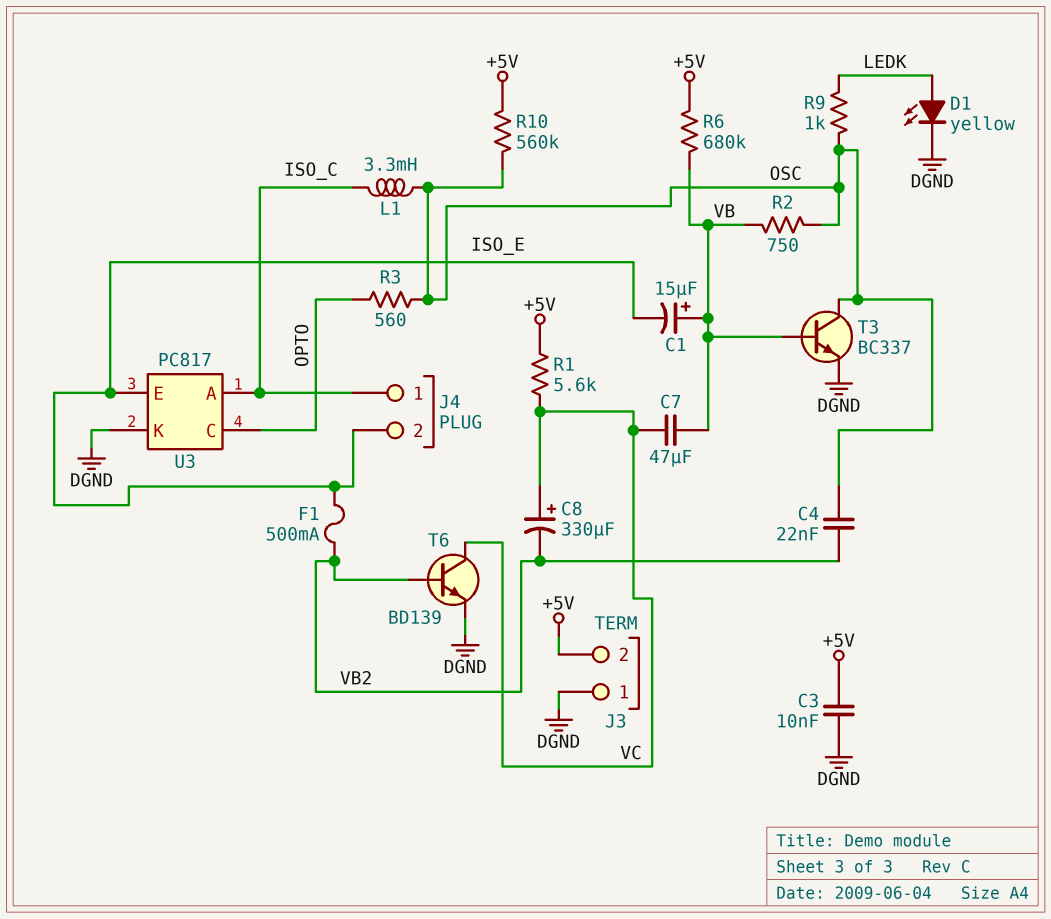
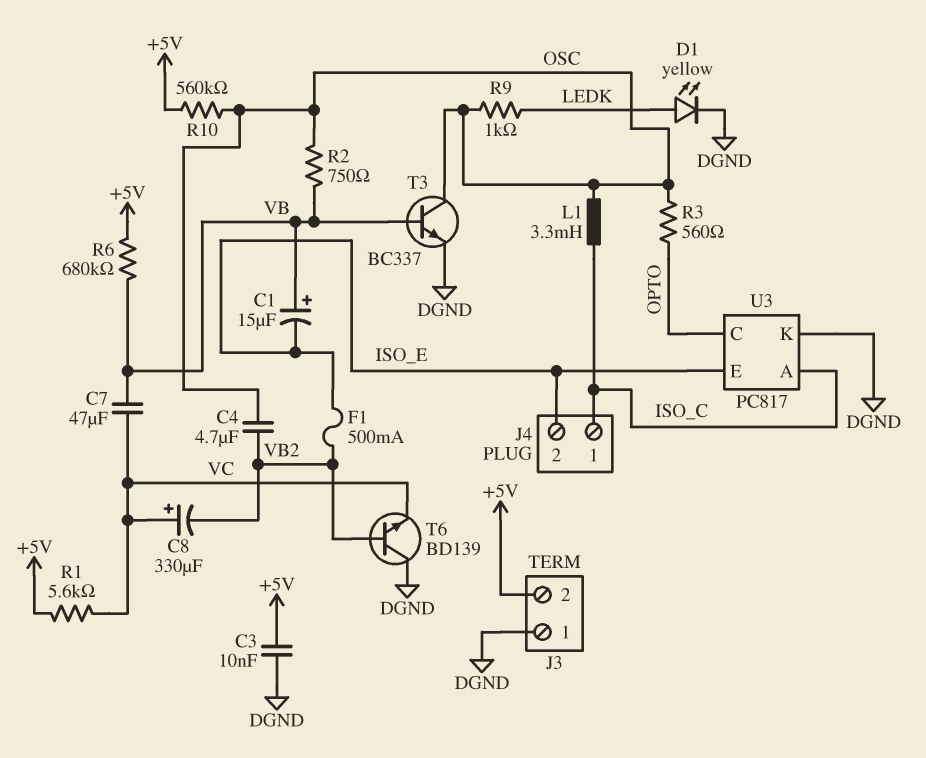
C4: 22nF (OSC, VB2) -> 4.7uF (OSC, VB2)
T6: NPN BD139 (B VB2, C VC, E DGND) -> NPN BD139 (B VB2, C DGND, E VC)

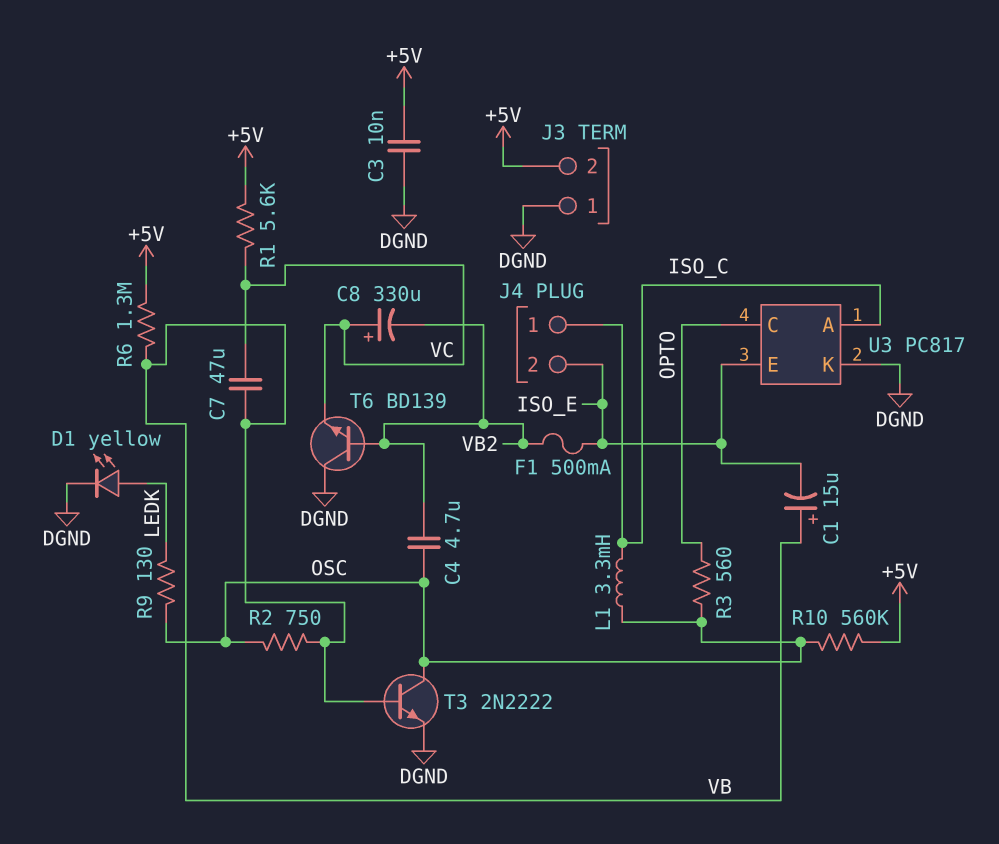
R6: 680k (+5V, VB) -> 1.3M (+5V, VB)
R9: 1k (LEDK, OSC) -> 130 (LEDK, OSC)
T3: NPN BC337 (B VB, C OSC, E DGND) -> NPN 2N2222 (B VB, C OSC, E DGND)

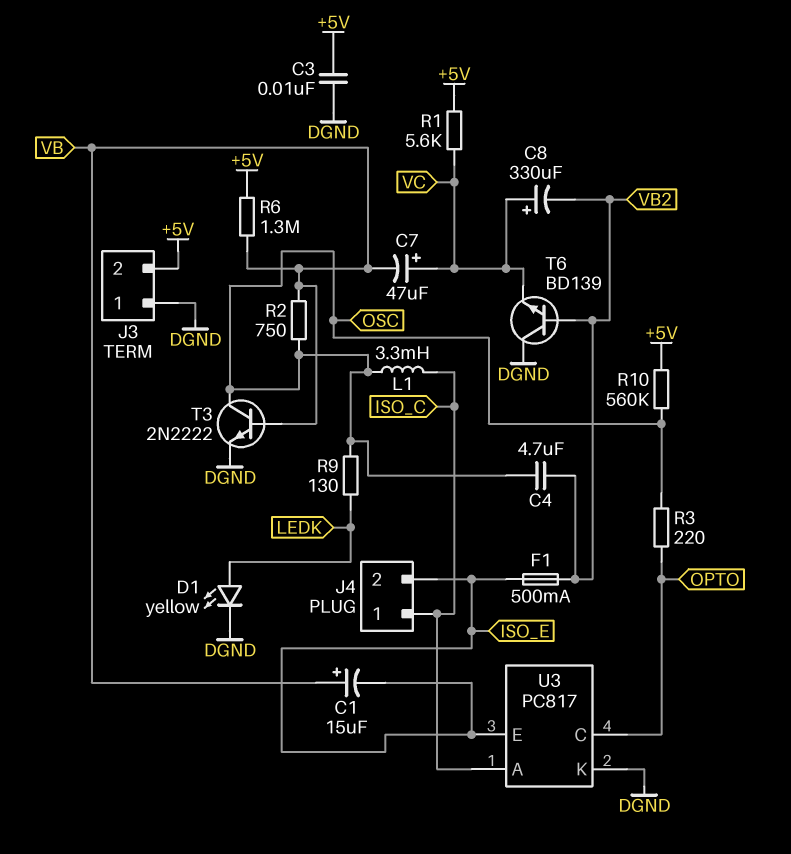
C7: 47uF (VB, VC) -> 47uF (plus VC, minus VB)
R3: 560 (OPTO, OSC) -> 220 (OPTO, OSC)

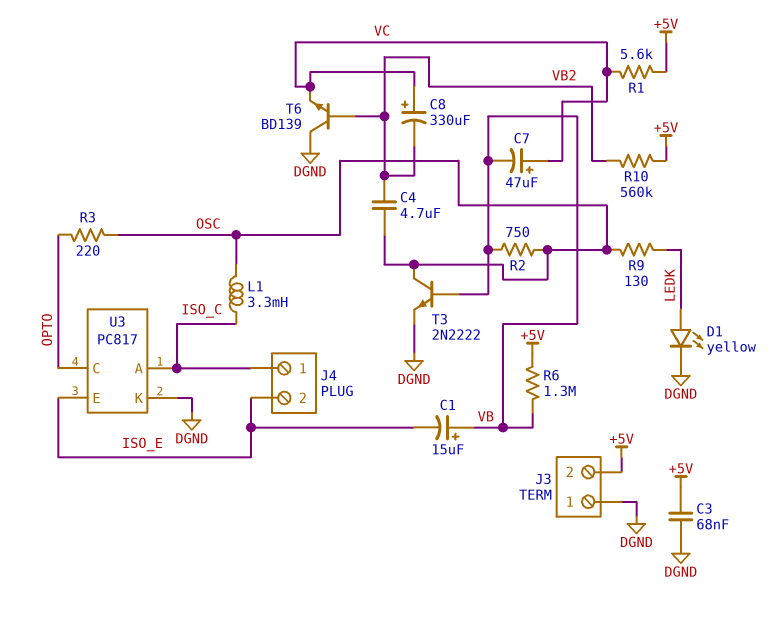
C3: 10nF (+5V, DGND) -> 68nF (+5V, DGND)
F1: 500mA (ISO_E, VB2) -> none
R10: 560k (+5V, OSC) -> 560k (+5V, VB2)

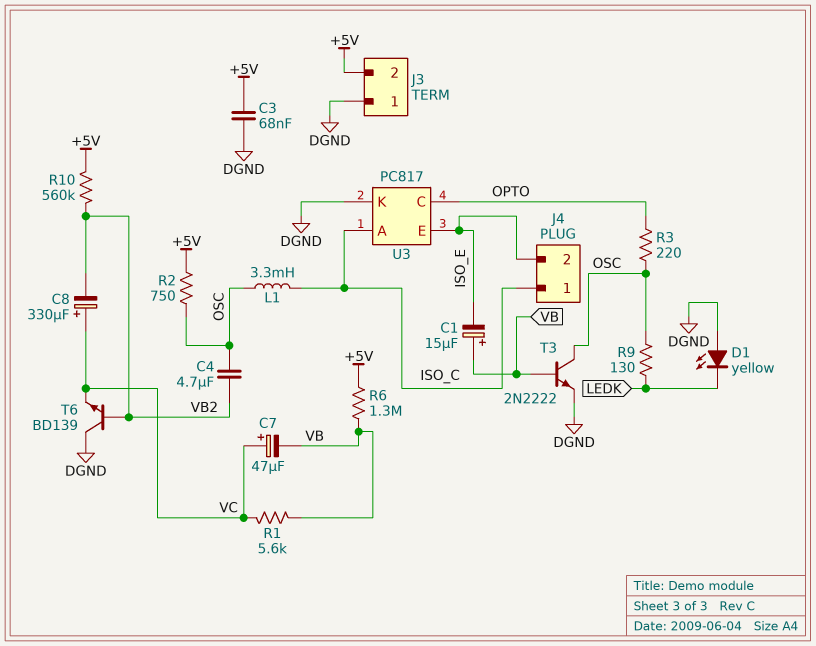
D1: LED yellow (A LEDK, K DGND) -> LED yellow (A DGND, K LEDK)
R1: 5.6k (+5V, VC) -> 5.6k (VB, VC)
R2: 750 (OSC, VB) -> 750 (+5V, OSC)

